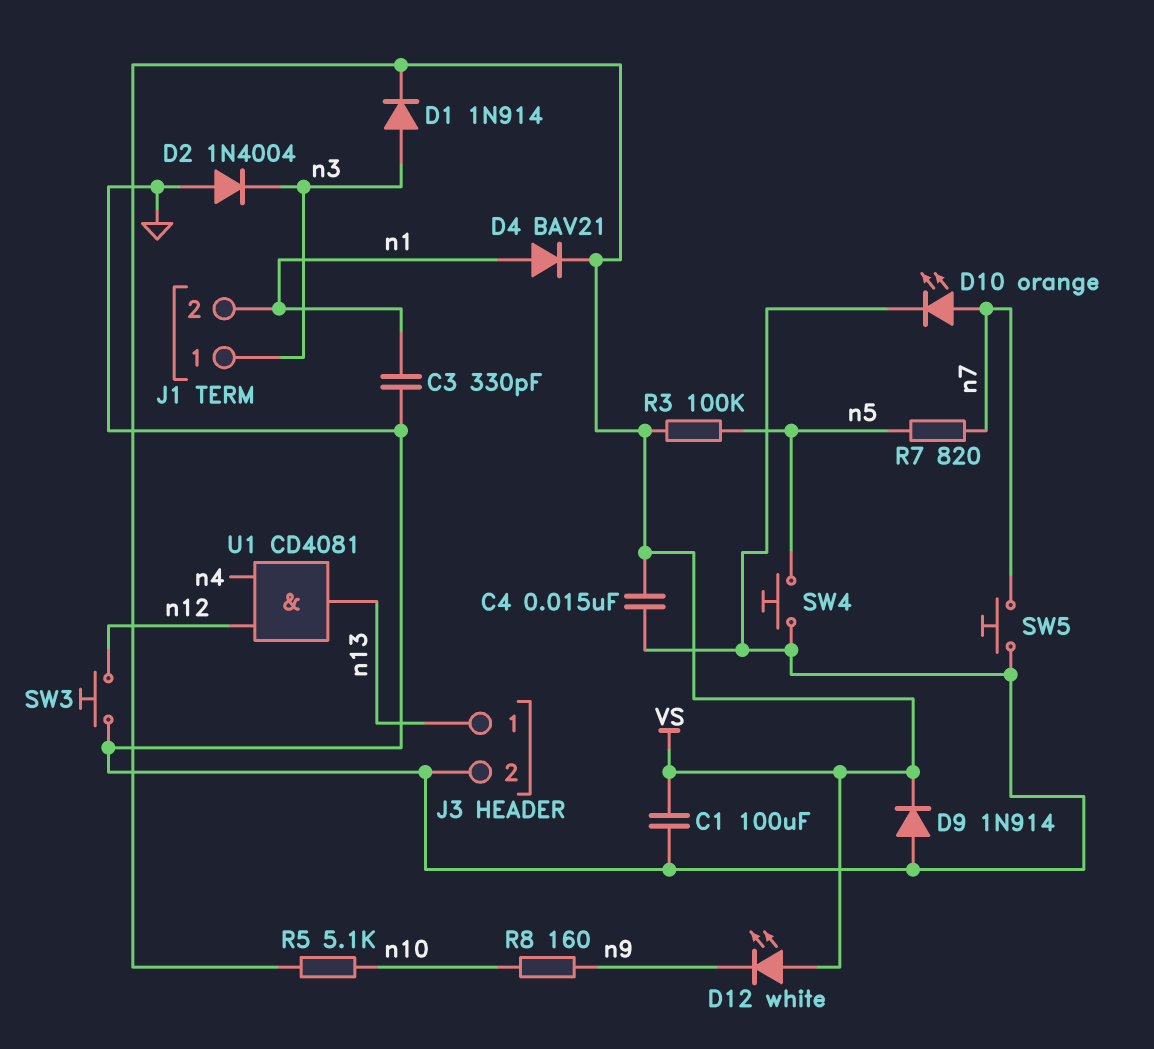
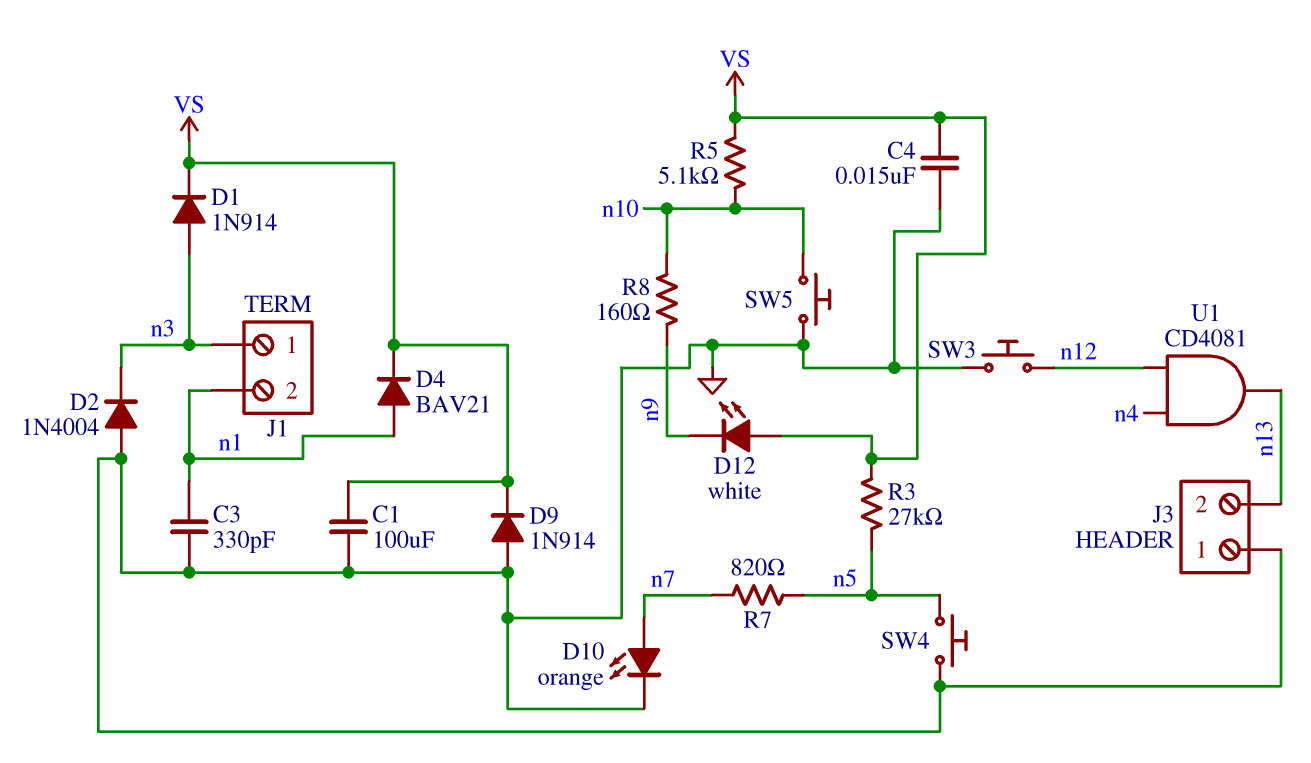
J3 pin 1: n13 -> GND
J3 pin 2: GND -> n13
R3: 100k (VS, n5) -> 27k (VS, n5)
SW5: button (GND, n7) -> button (GND, n10)

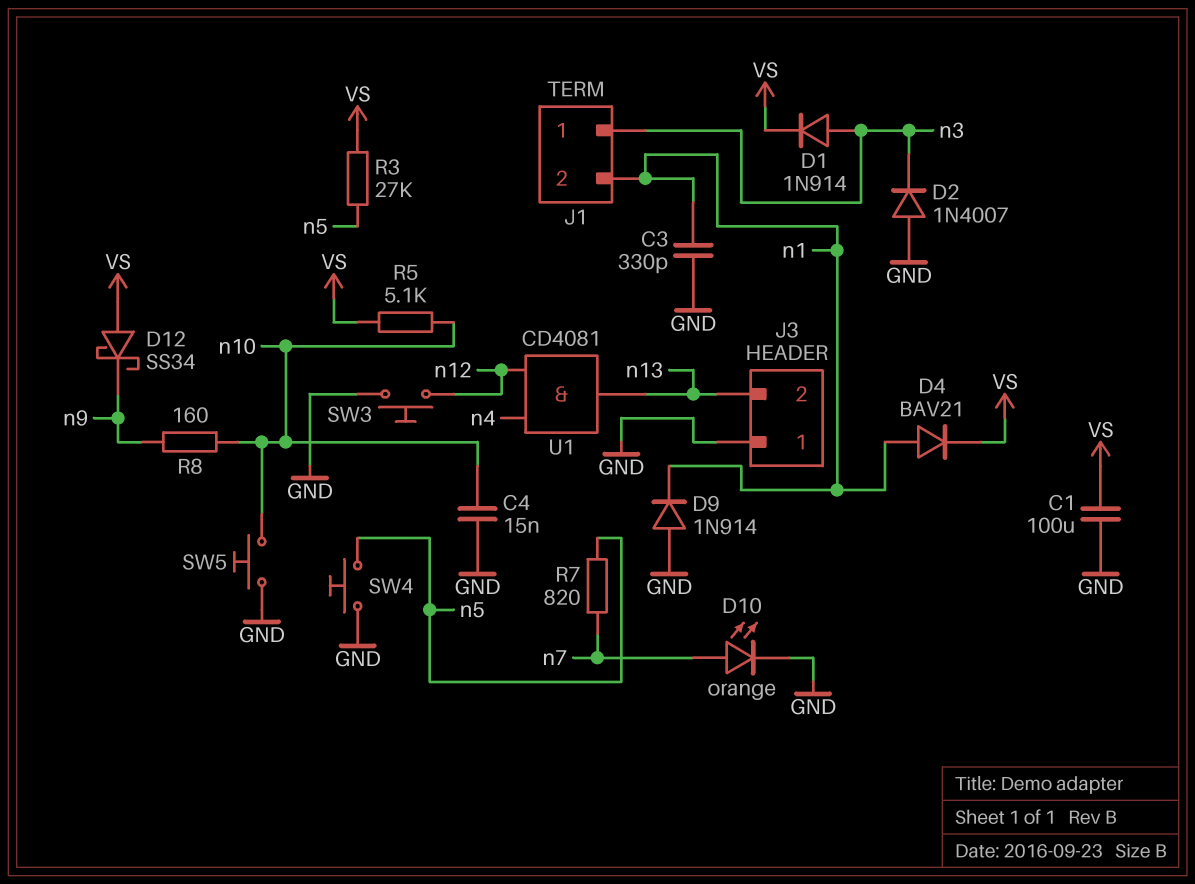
C4: 15nF (GND, VS) -> 15nF (GND, n10)
D2: diode 1N4004 (A GND, K n3) -> diode 1N4007 (A GND, K n3)
D9: diode 1N914 (A GND, K VS) -> diode 1N914 (A GND, K n1)
D12: LED white (A VS, K n9) -> schottky SS34 (A VS, K n9)

